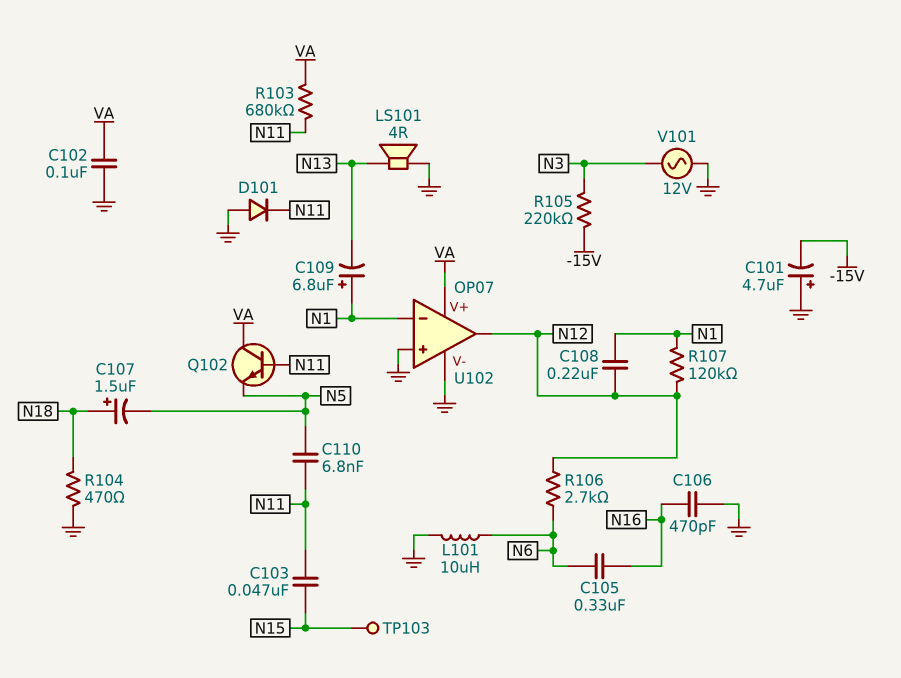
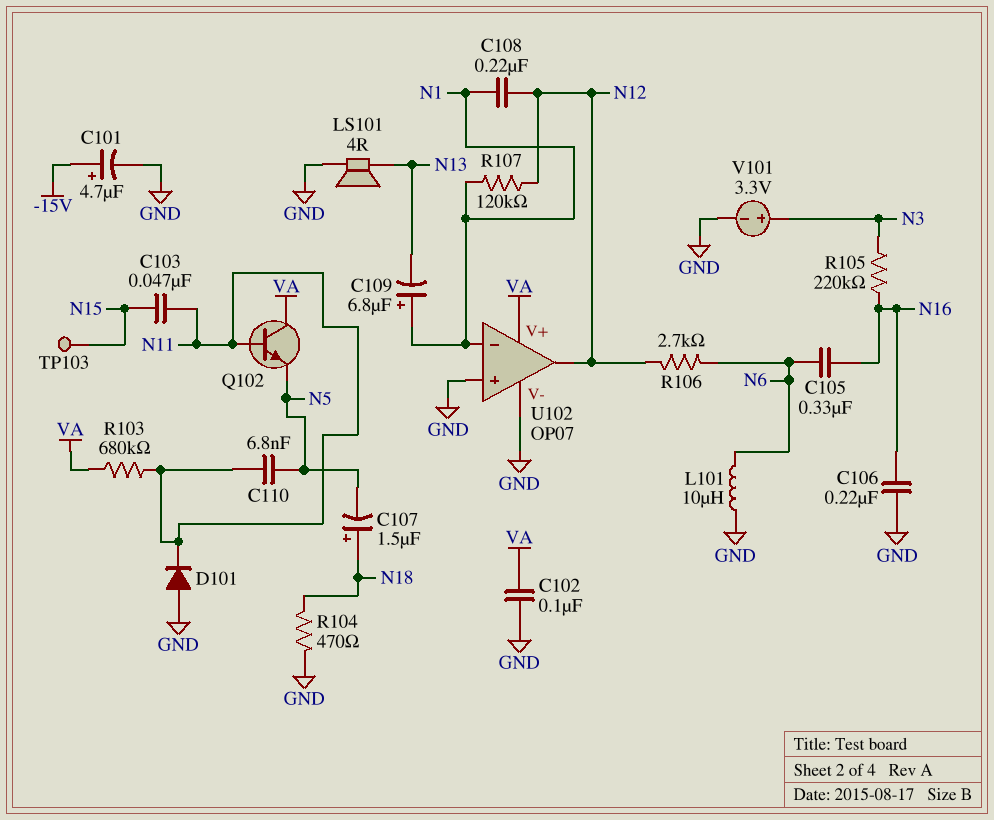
C101: 4.7uF (plus GND, minus -15V) -> 4.7uF (plus -15V, minus GND)
C106: 470pF (GND, N16) -> 220nF (GND, N16)
R105: 220k (-15V, N3) -> 220k (N3, N16)
V101: AC 12V (GND, N3) -> 3.3V (plus N3, minus GND)

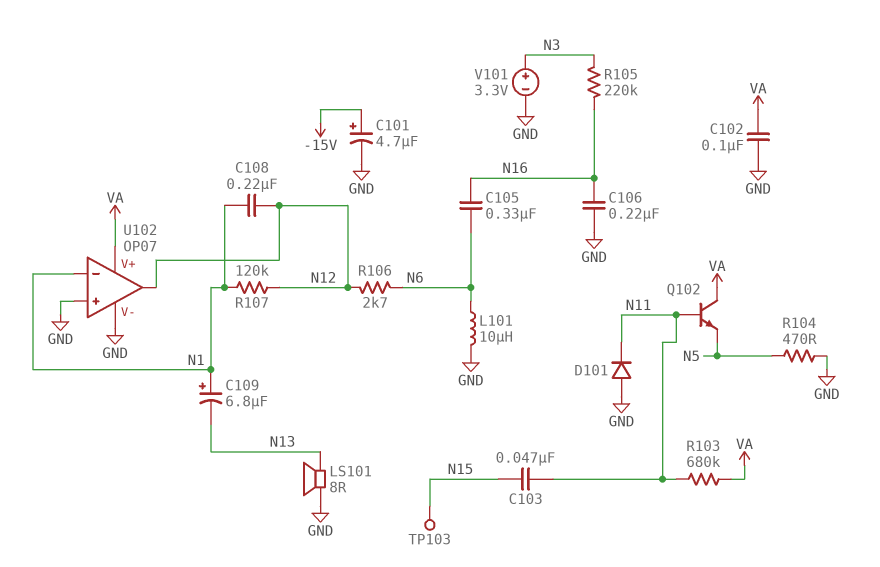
C107: 1.5uF (plus N18, minus N5) -> none
C110: 6.8nF (N5, N11) -> none
LS101: speaker 4R (GND, N13) -> speaker 8R (GND, N13)
R104: 470 (GND, N18) -> 470 (GND, N5)

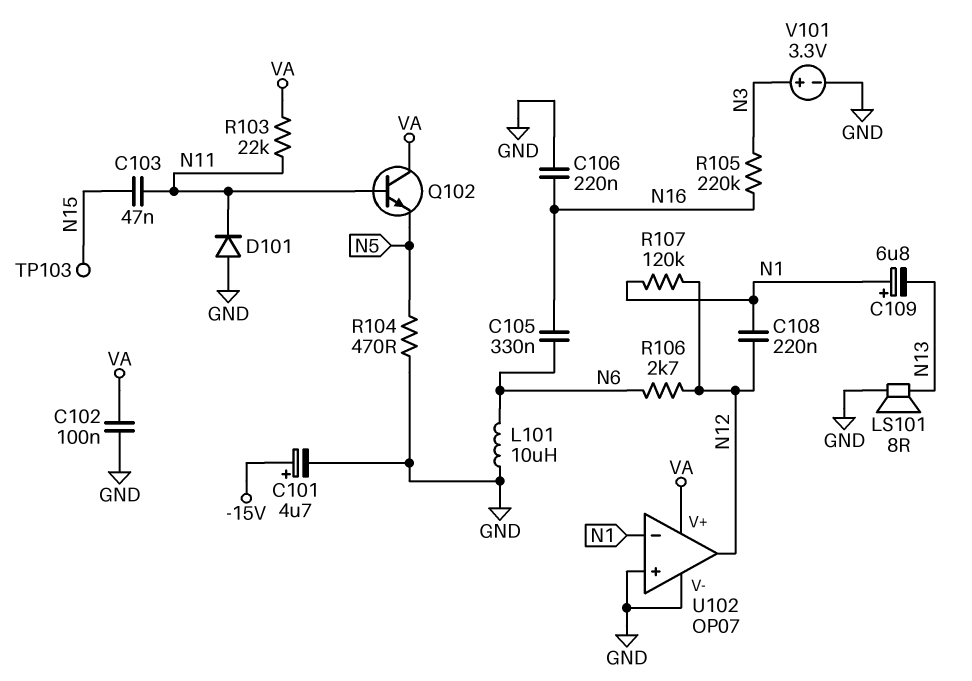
R103: 680k (N11, VA) -> 22k (N11, VA)

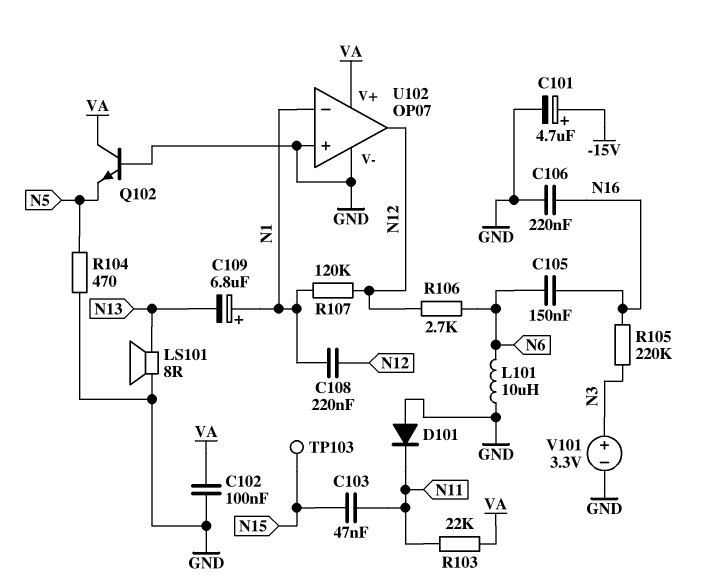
C105: 330nF (N6, N16) -> 150nF (N6, N16)
Q102: NPN (B N11, C VA, E N5) -> NPN (B GND, C VA, E N5)

